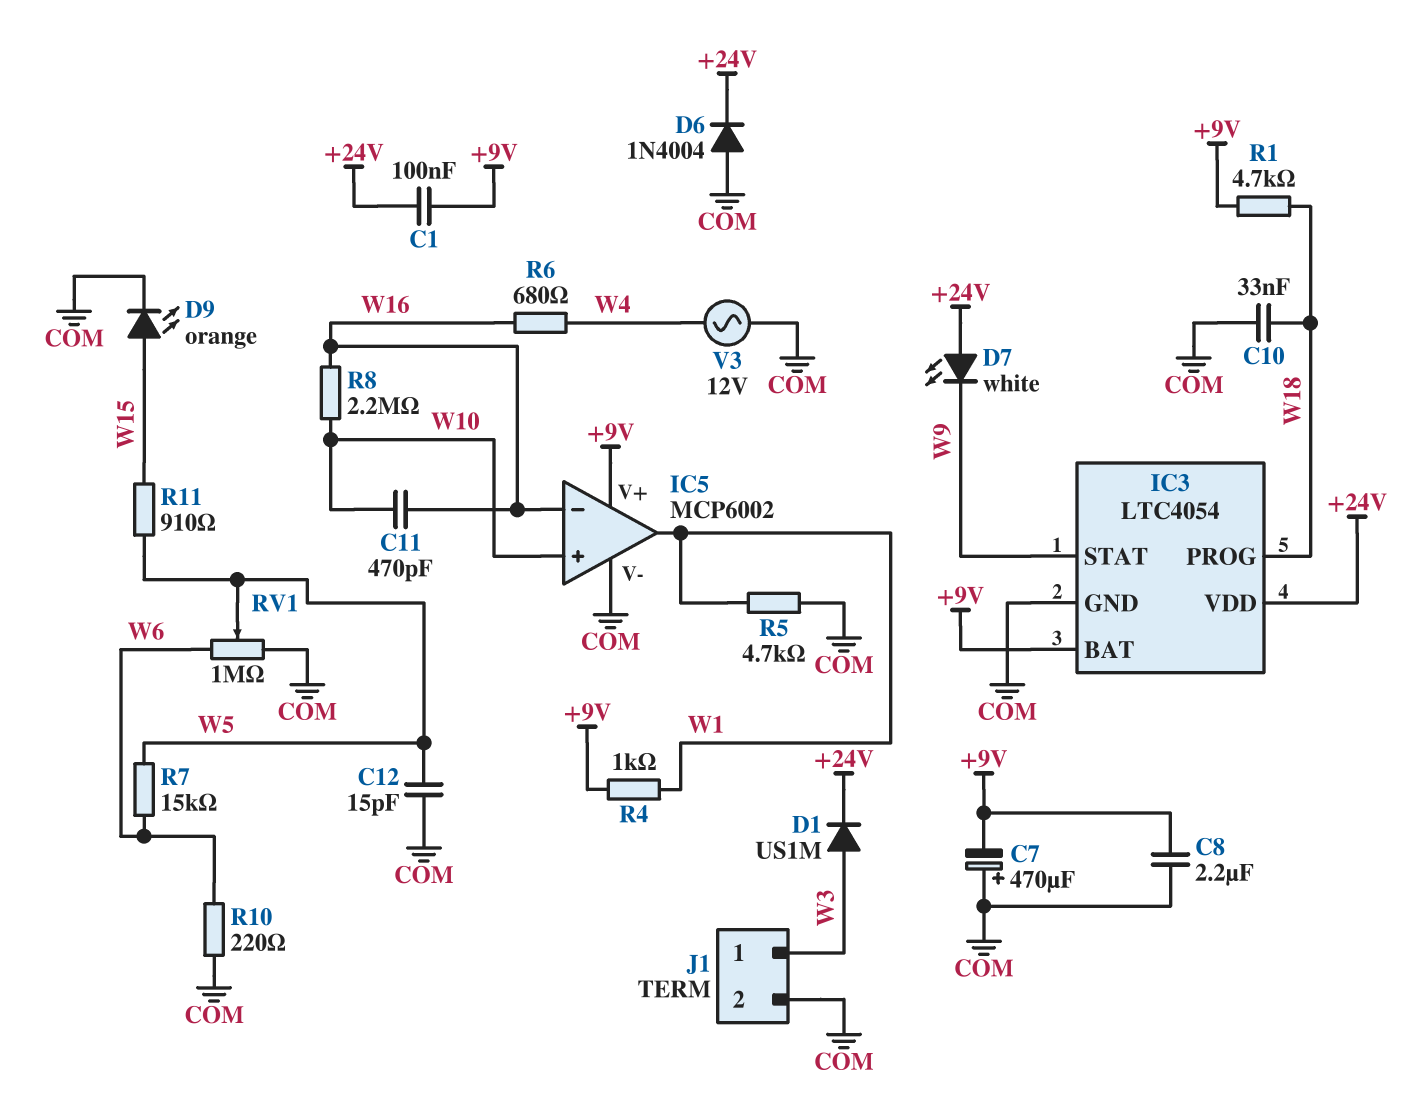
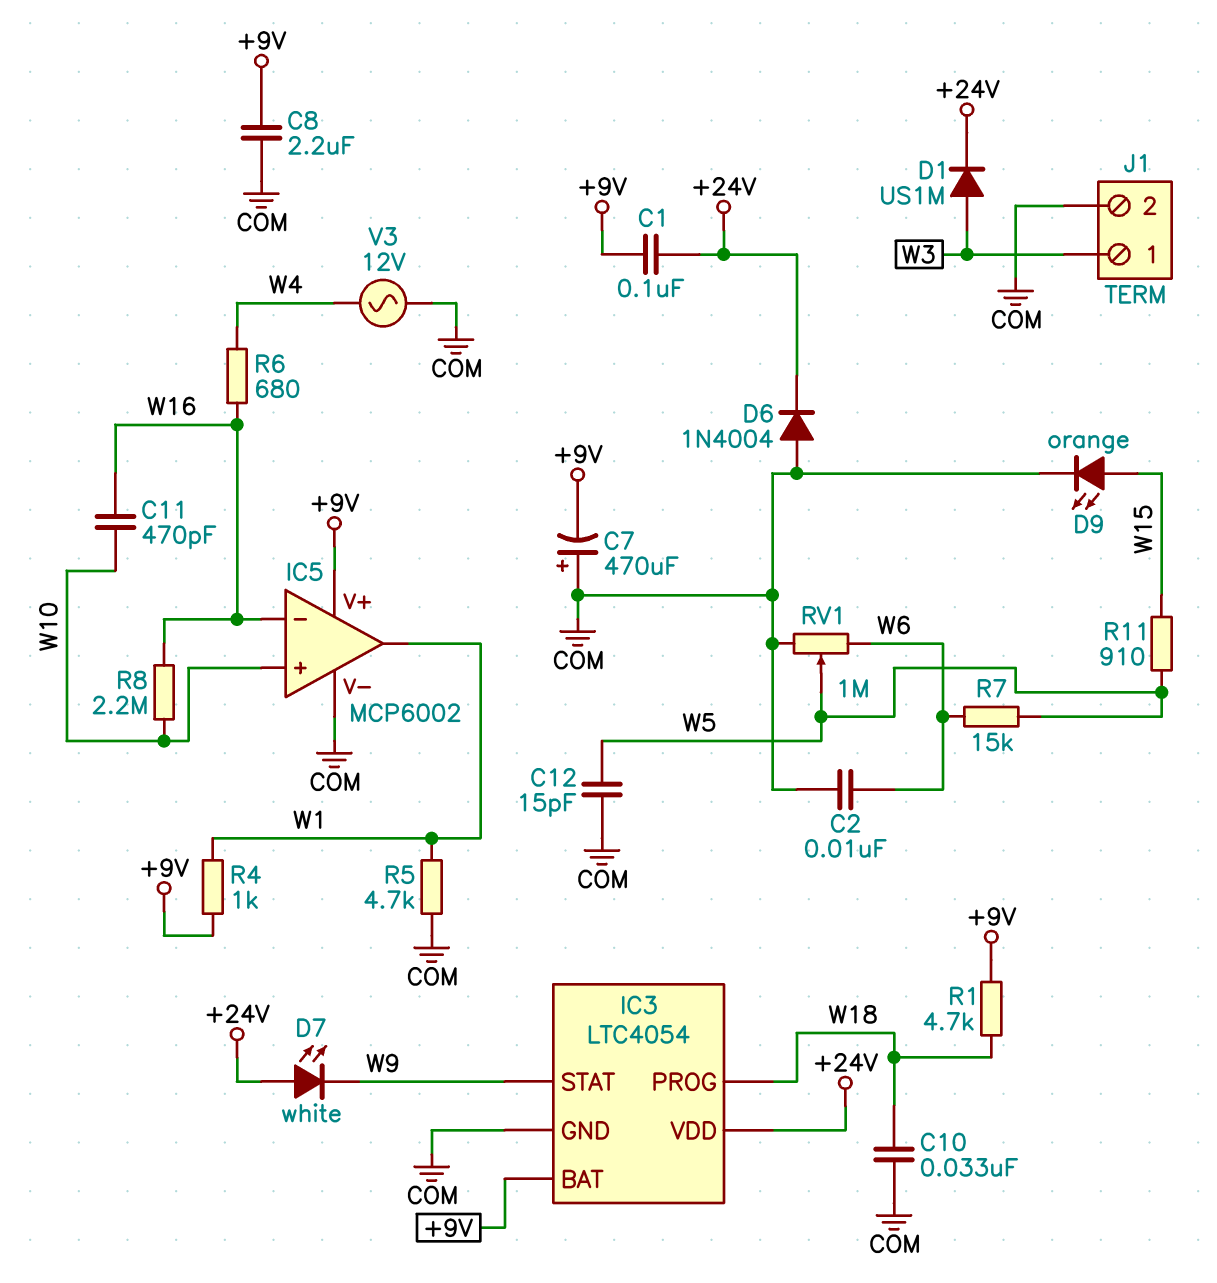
C2: none -> 10nF (COM, W6)
R10: 220 (COM, W6) -> none

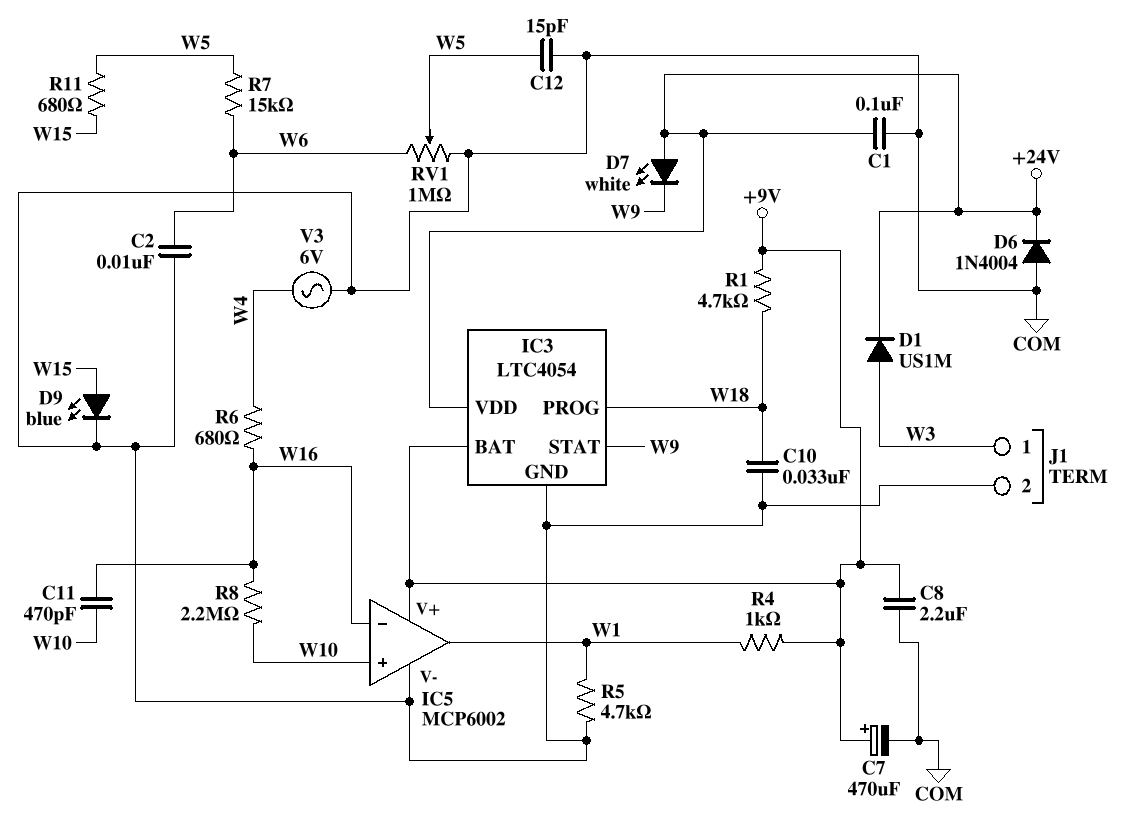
C1: 100nF (+9V, +24V) -> 100nF (+24V, COM)
C7: 470uF (plus COM, minus +9V) -> 470uF (plus +9V, minus COM)
D9: LED orange (A W15, K COM) -> LED blue (A W15, K COM)
R11: 910 (W5, W15) -> 680 (W5, W15)
V3: AC 12V (COM, W4) -> AC 6V (COM, W4)

